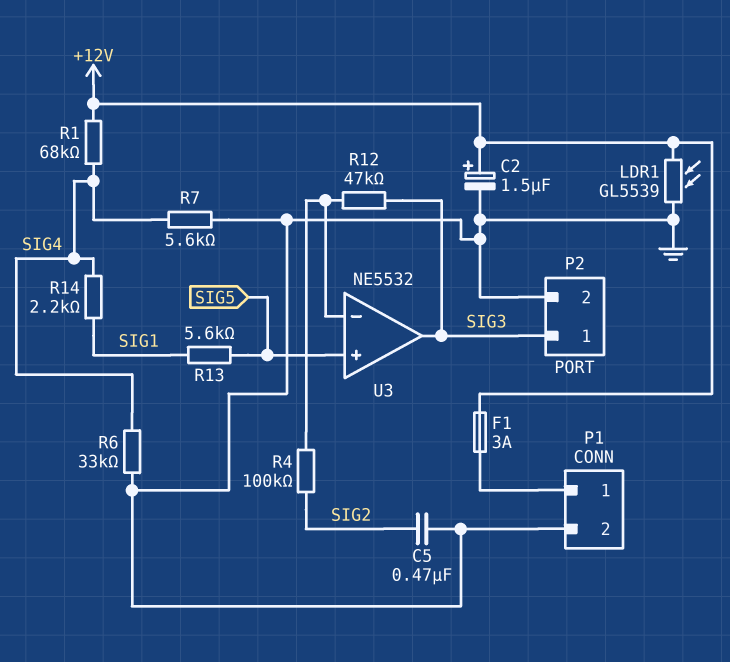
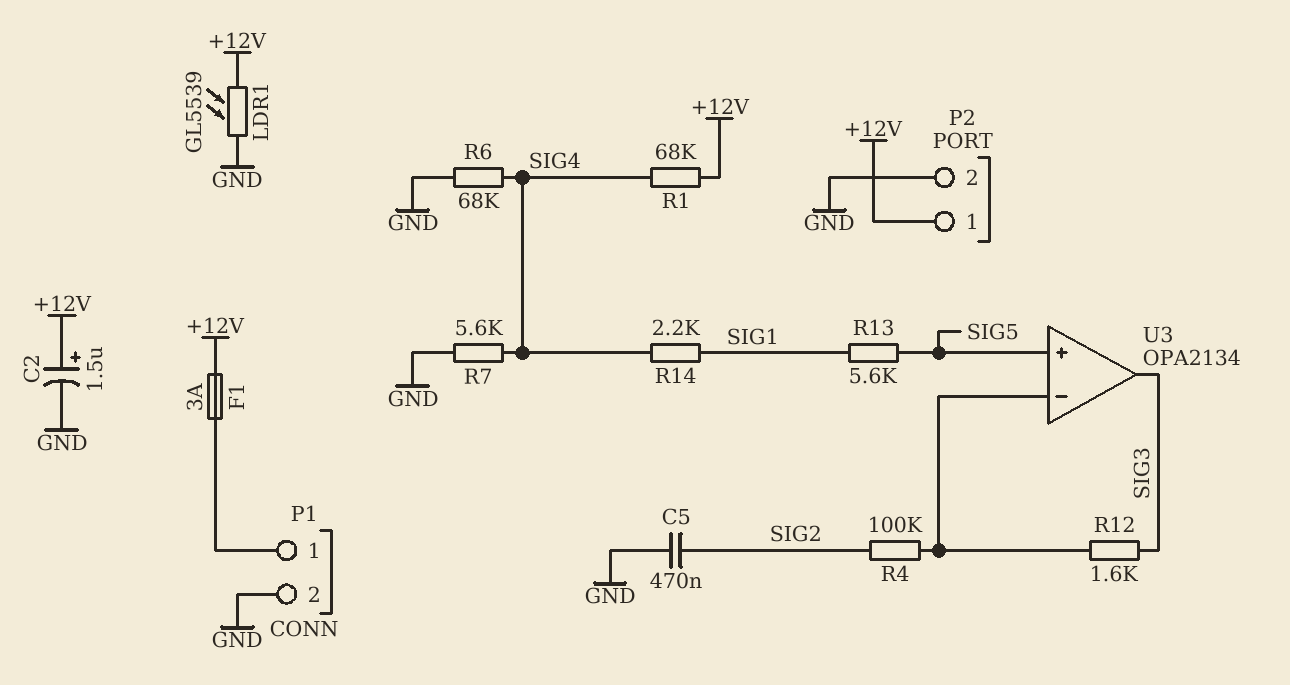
P2 pin 1: SIG3 -> +12V
R6: 33k (GND, SIG4) -> 68k (GND, SIG4)
R12: 47k (SIG3, U3/in-) -> 1.6k (SIG3, U3/in-)
U3: NE5532 -> OPA2134

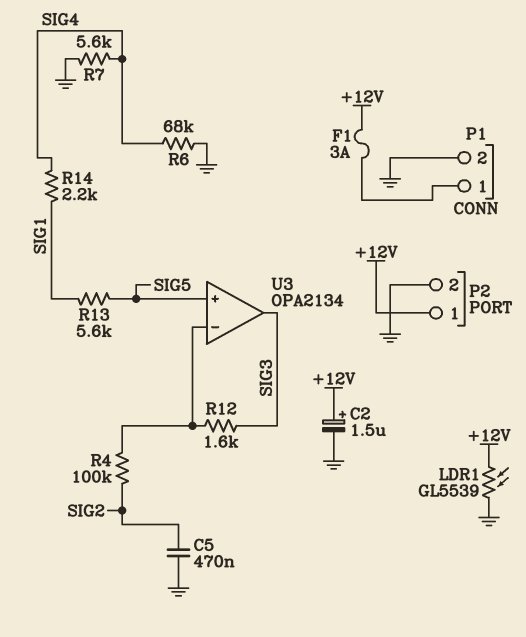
R1: 68k (+12V, SIG4) -> none

